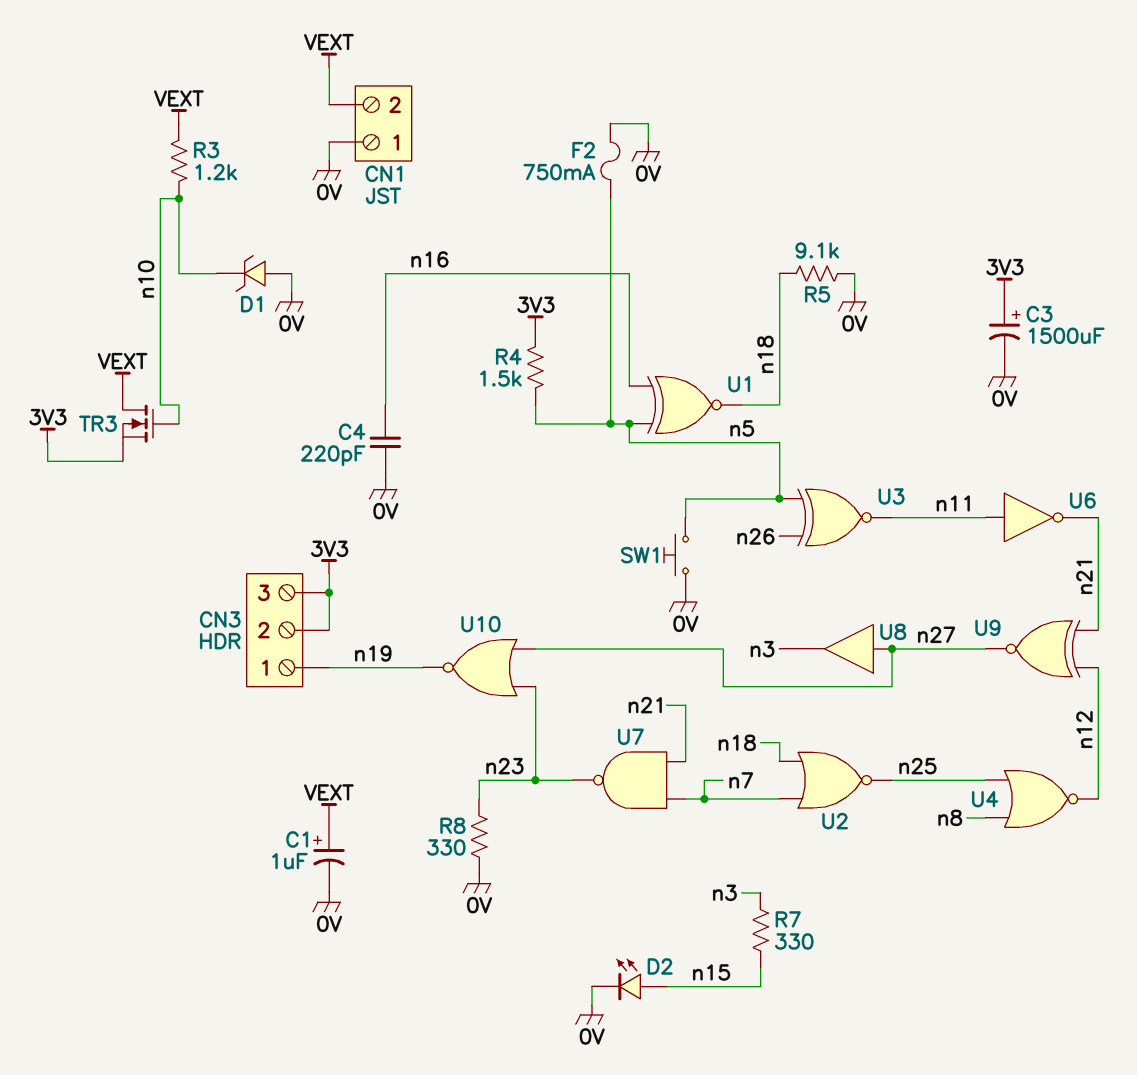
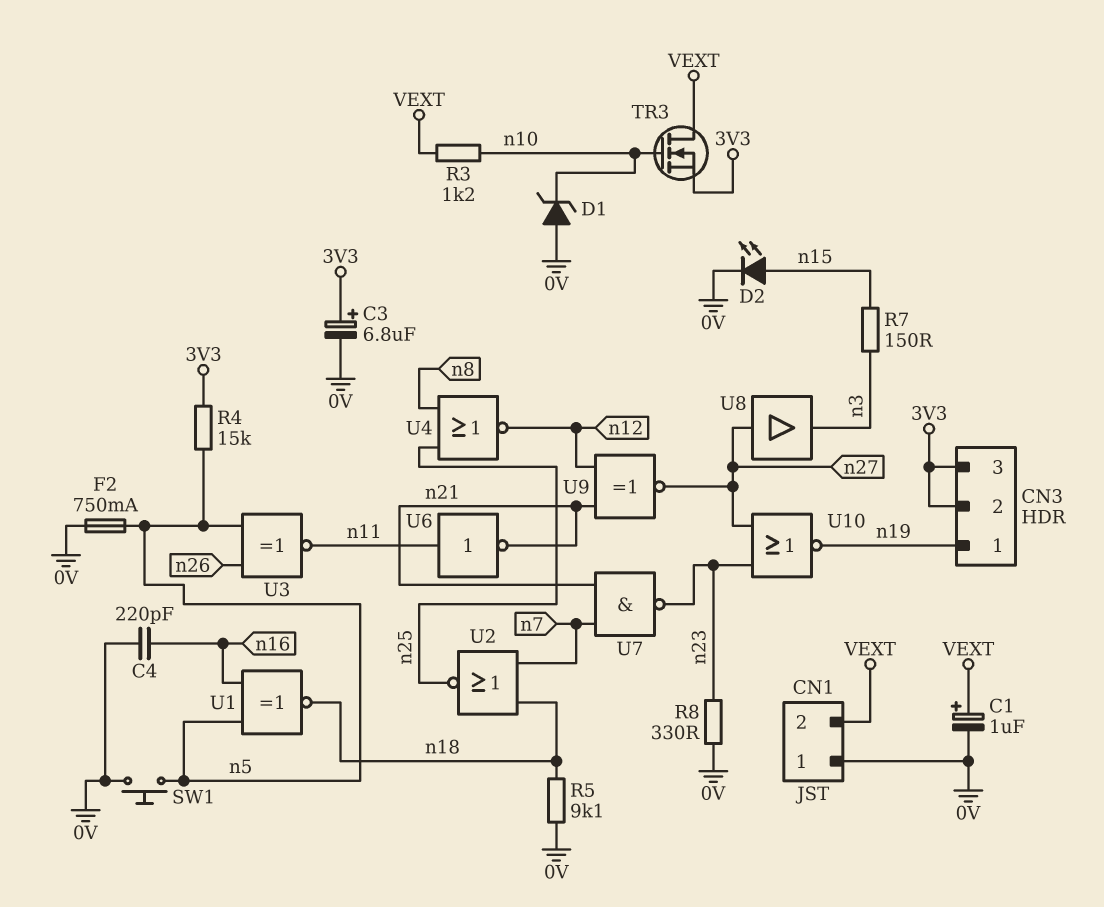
C3: 1500uF (plus 3V3, minus 0V) -> 6.8uF (plus 3V3, minus 0V)
R4: 1.5k (3V3, n5) -> 15k (3V3, n5)
R7: 330 (n3, n15) -> 150 (n3, n15)

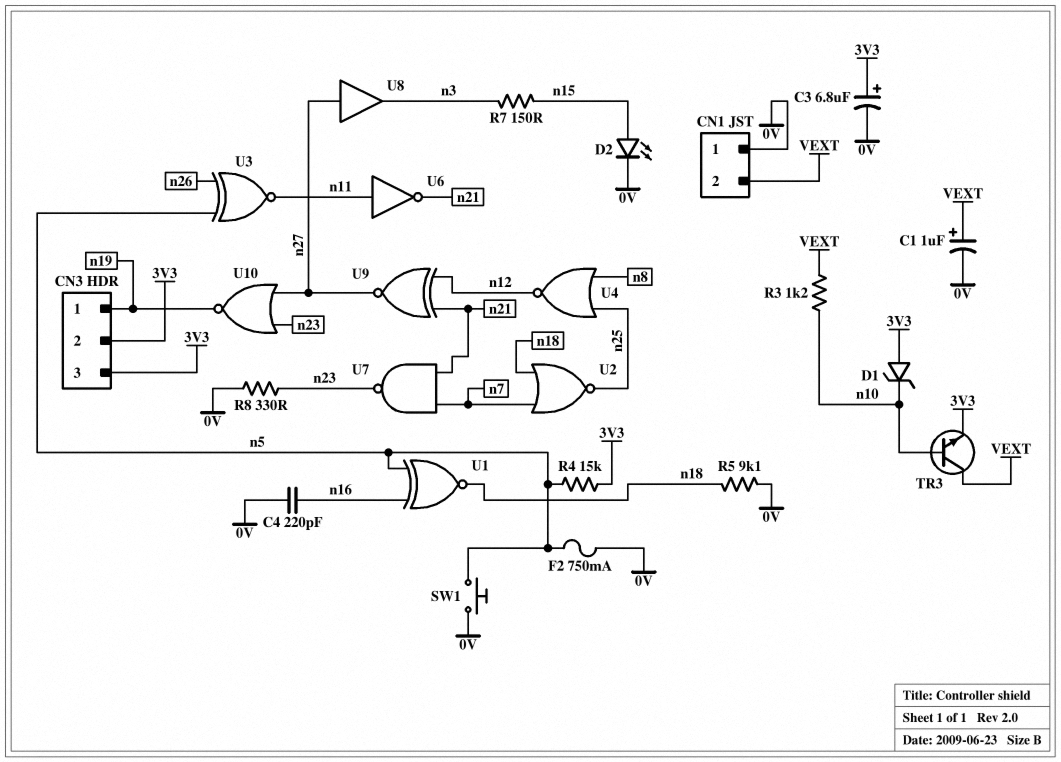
D1: zener (A 0V, K n10) -> zener (A 3V3, K n10)
TR3: NMOS (G n10, D VEXT, S 3V3) -> NPN (B n10, C VEXT, E 3V3)

